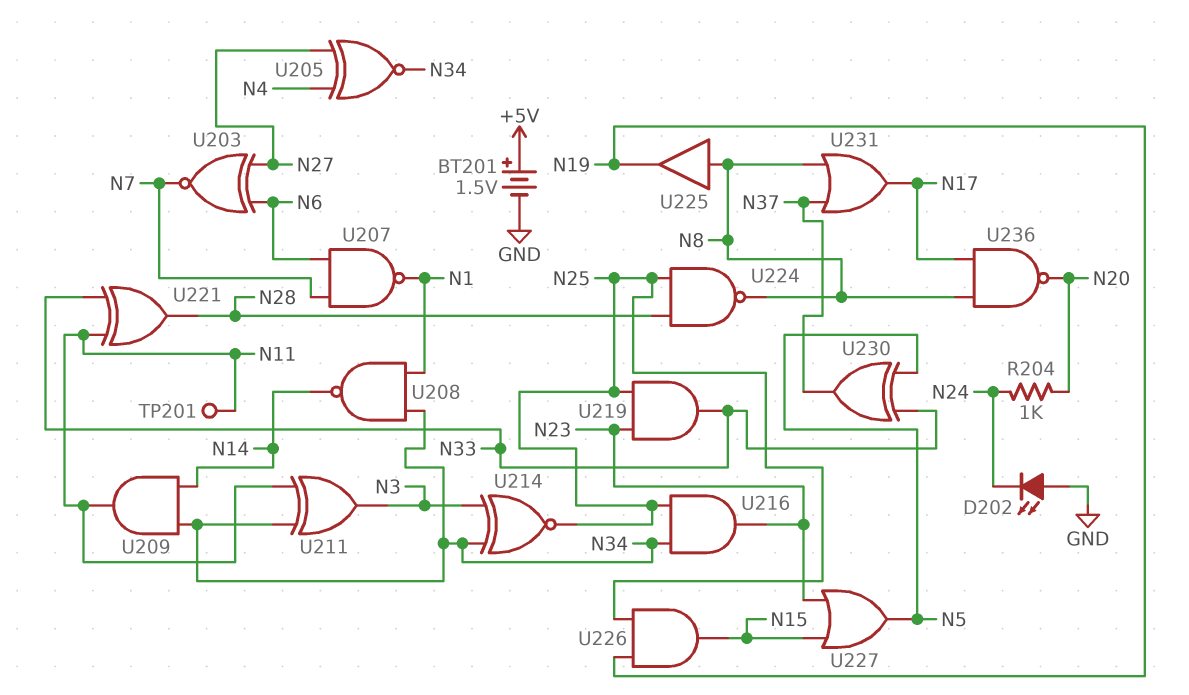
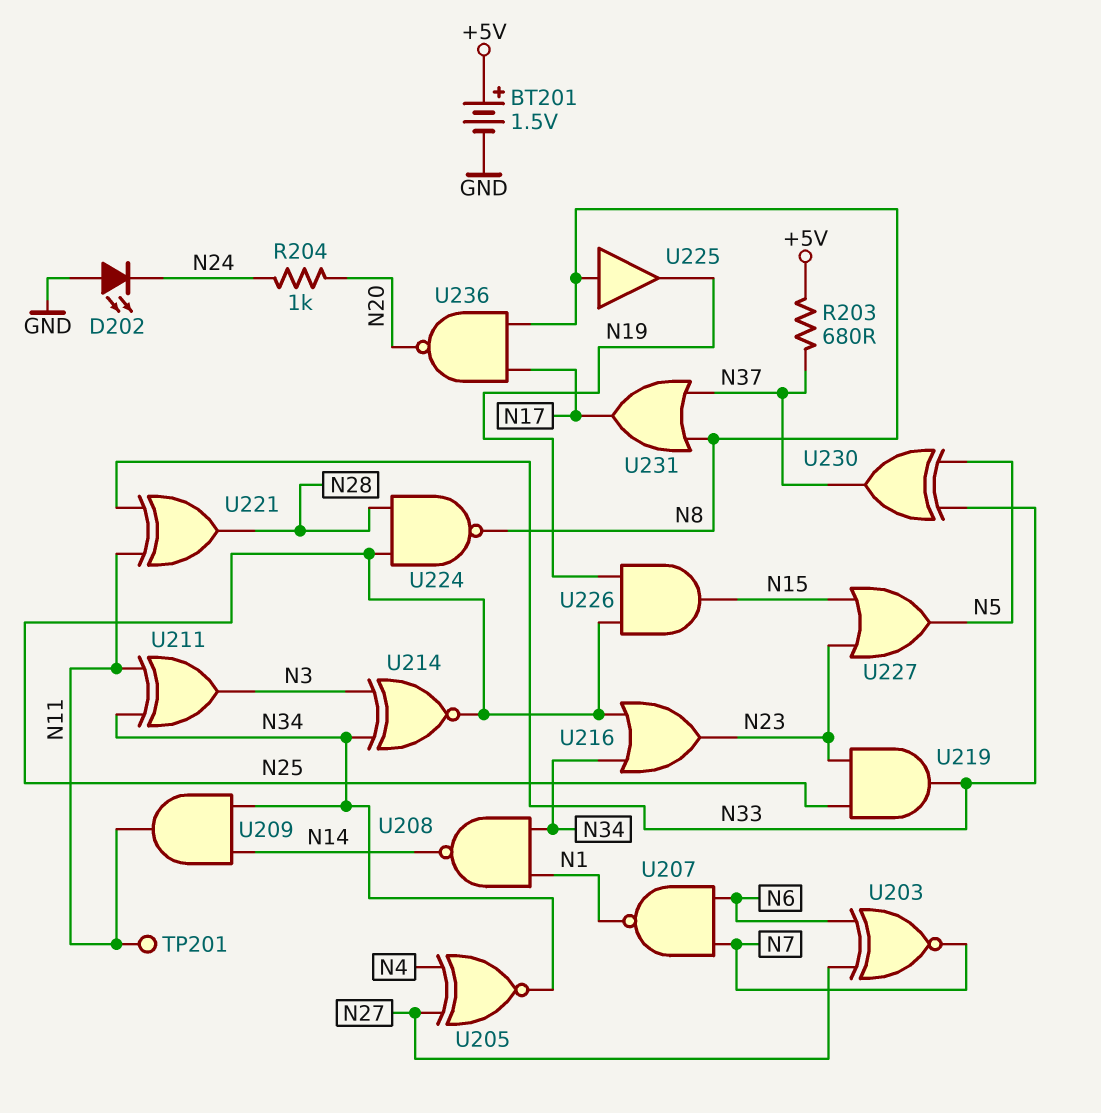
R203: none -> 680 (+5V, N37)
U216: AND (in N25, in N34, out N23) -> OR (in N25, in N34, out N23)

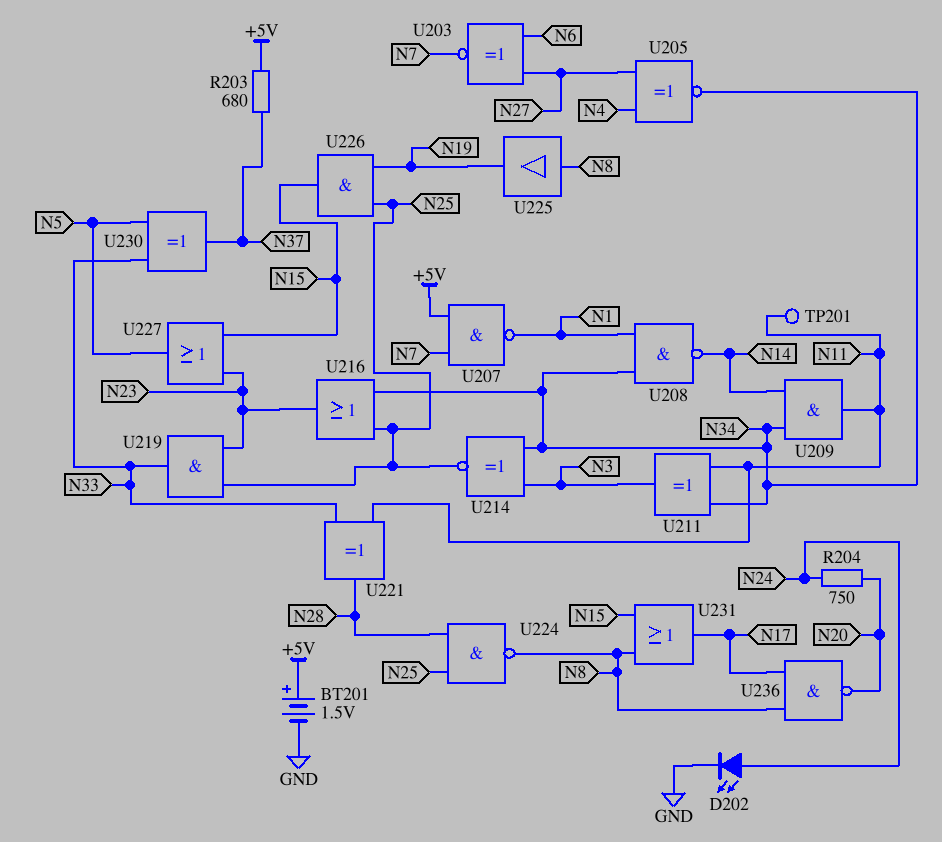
D202: LED (A GND, K N24) -> LED (A N24, K GND)
R204: 1k (N20, N24) -> 750 (N20, N24)
U207: NAND (in N6, in N7, out N1) -> NAND (in +5V, in N7, out N1)
U231: OR (in N8, in N37, out N17) -> OR (in N8, in N15, out N17)

